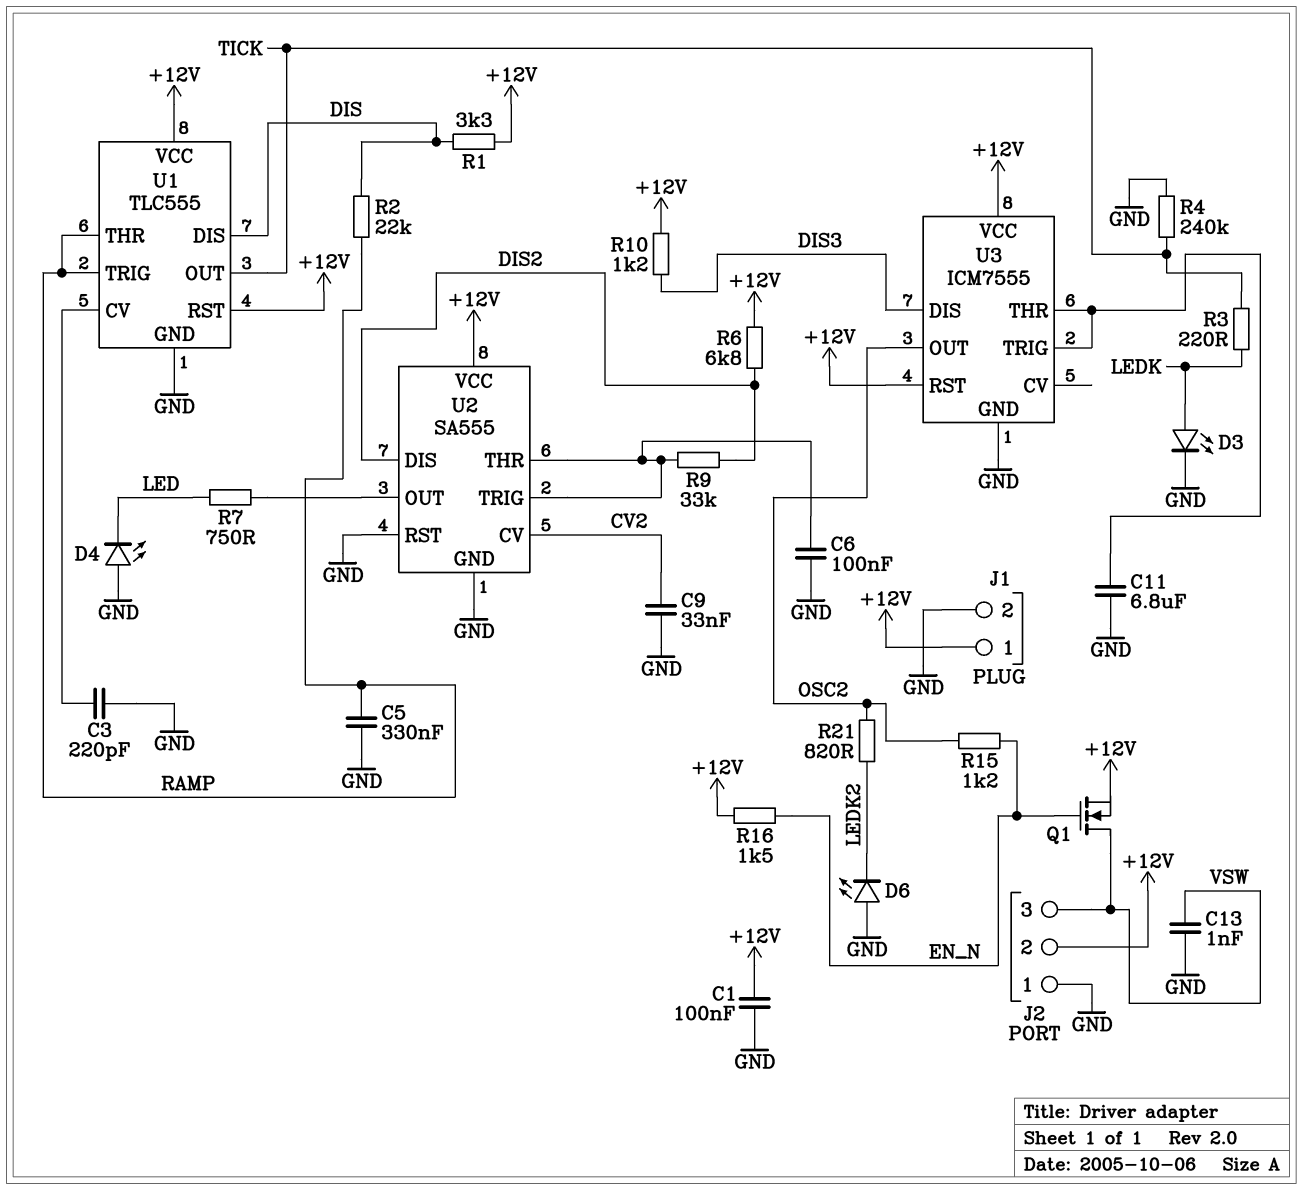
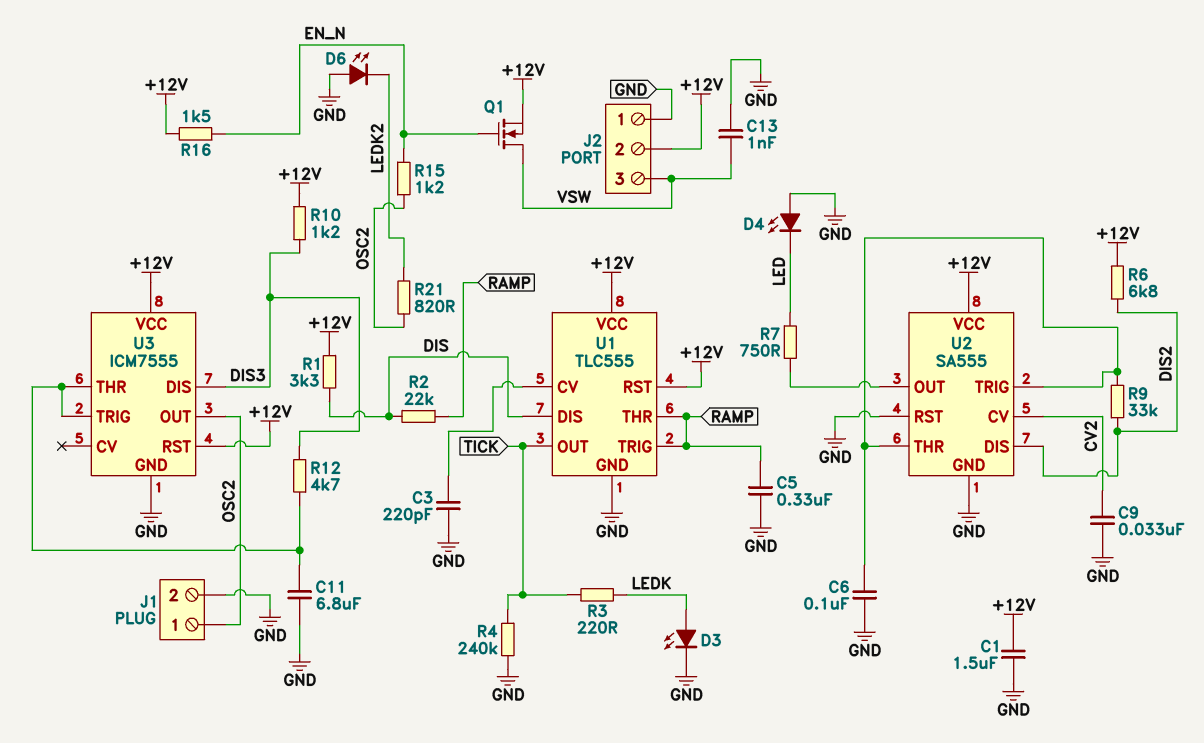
C1: 100nF (+12V, GND) -> 1.5uF (+12V, GND)
J1 pin 1: +12V -> OSC2
R12: none -> 4.7k (DIS3, U3/THR)

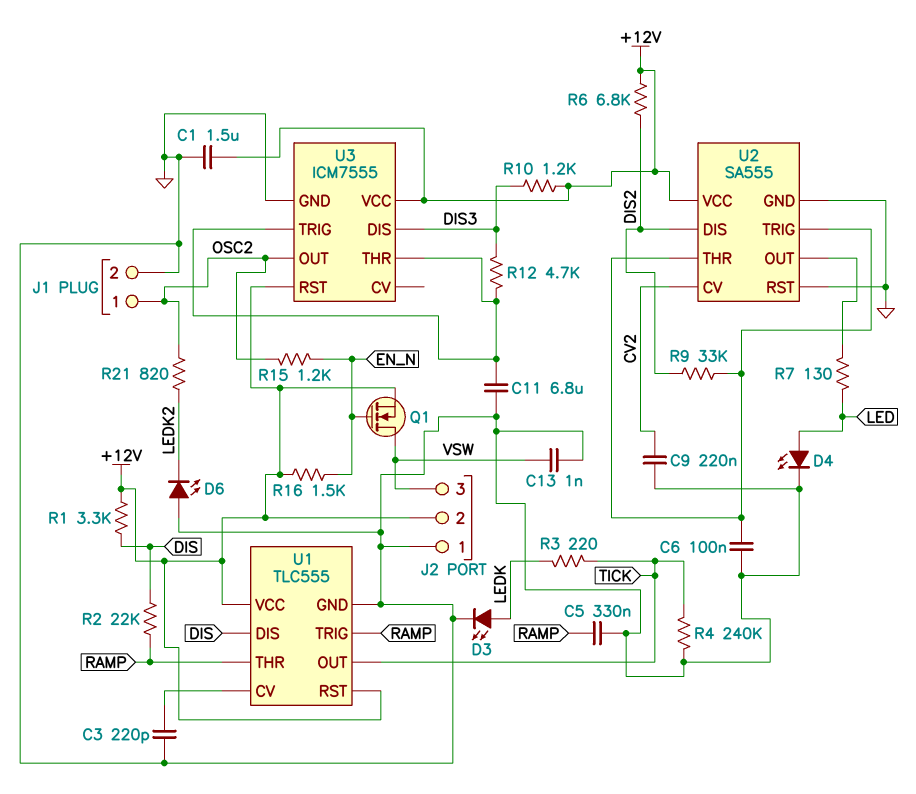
C9: 33nF (CV2, GND) -> 220nF (CV2, GND)
D4: LED (A GND, K LED) -> LED (A LED, K GND)
R7: 750 (LED, U2/OUT) -> 130 (LED, U2/OUT)

